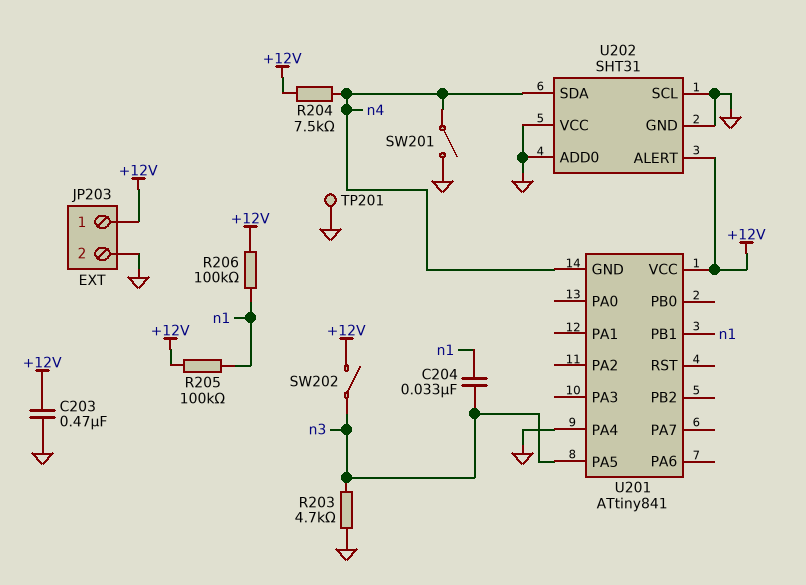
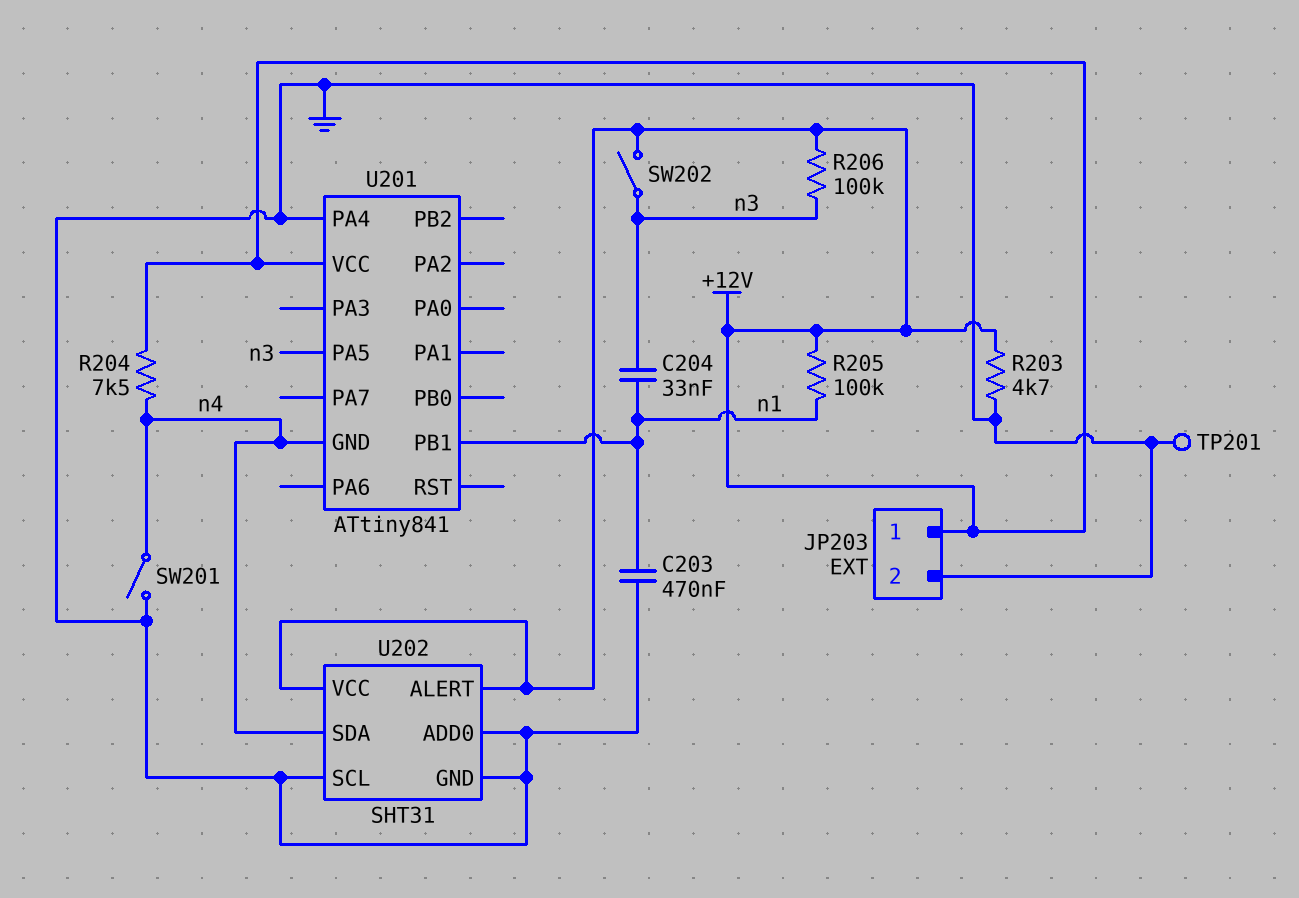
C203: 470nF (+12V, GND) -> 470nF (GND, n1)
R203: 4.7k (GND, n3) -> 4.7k (+12V, GND)
R206: 100k (+12V, n1) -> 100k (+12V, n3)
U202 pin VCC: GND -> +12V

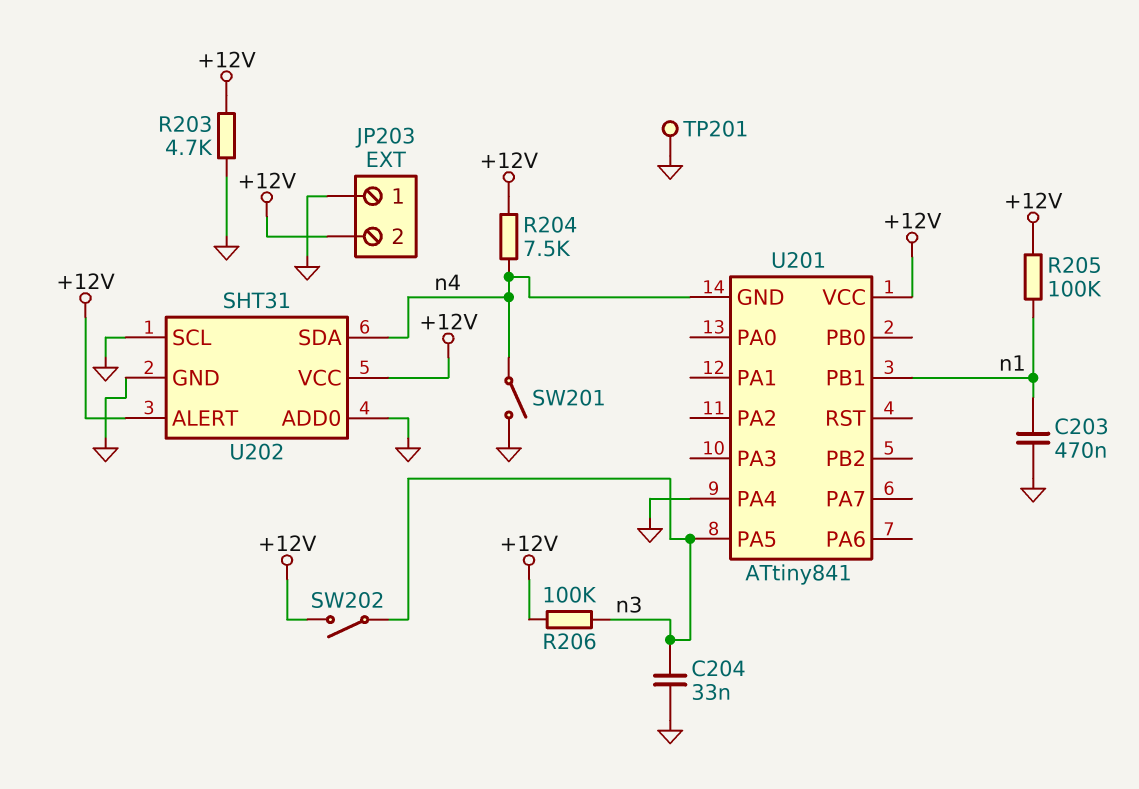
C204: 33nF (n1, n3) -> 33nF (GND, n3)
JP203 pin 1: +12V -> GND
JP203 pin 2: GND -> +12V

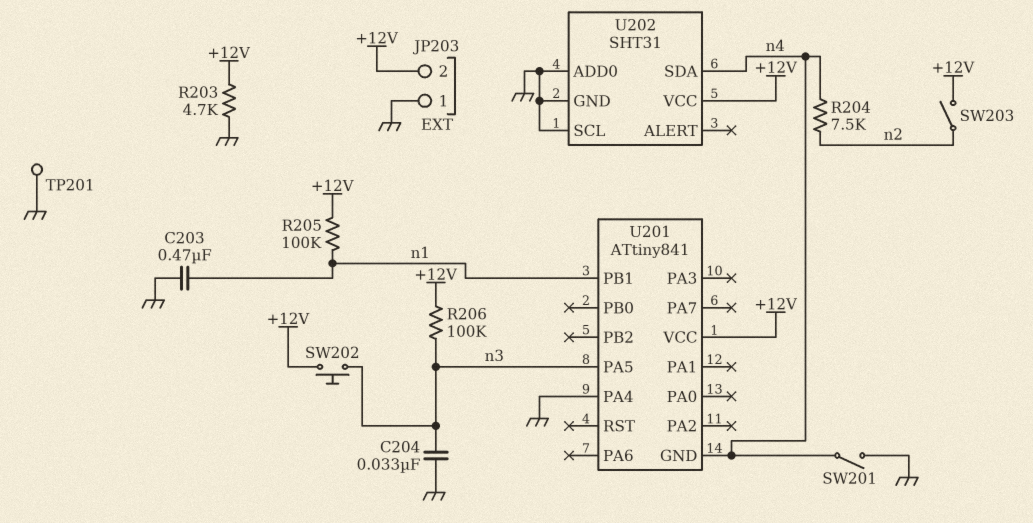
R204: 7.5k (+12V, n4) -> 7.5k (n2, n4)
SW202: switch (+12V, n3) -> button (+12V, n3)
SW203: none -> switch (+12V, n2)
U202 pin ALERT: +12V -> none

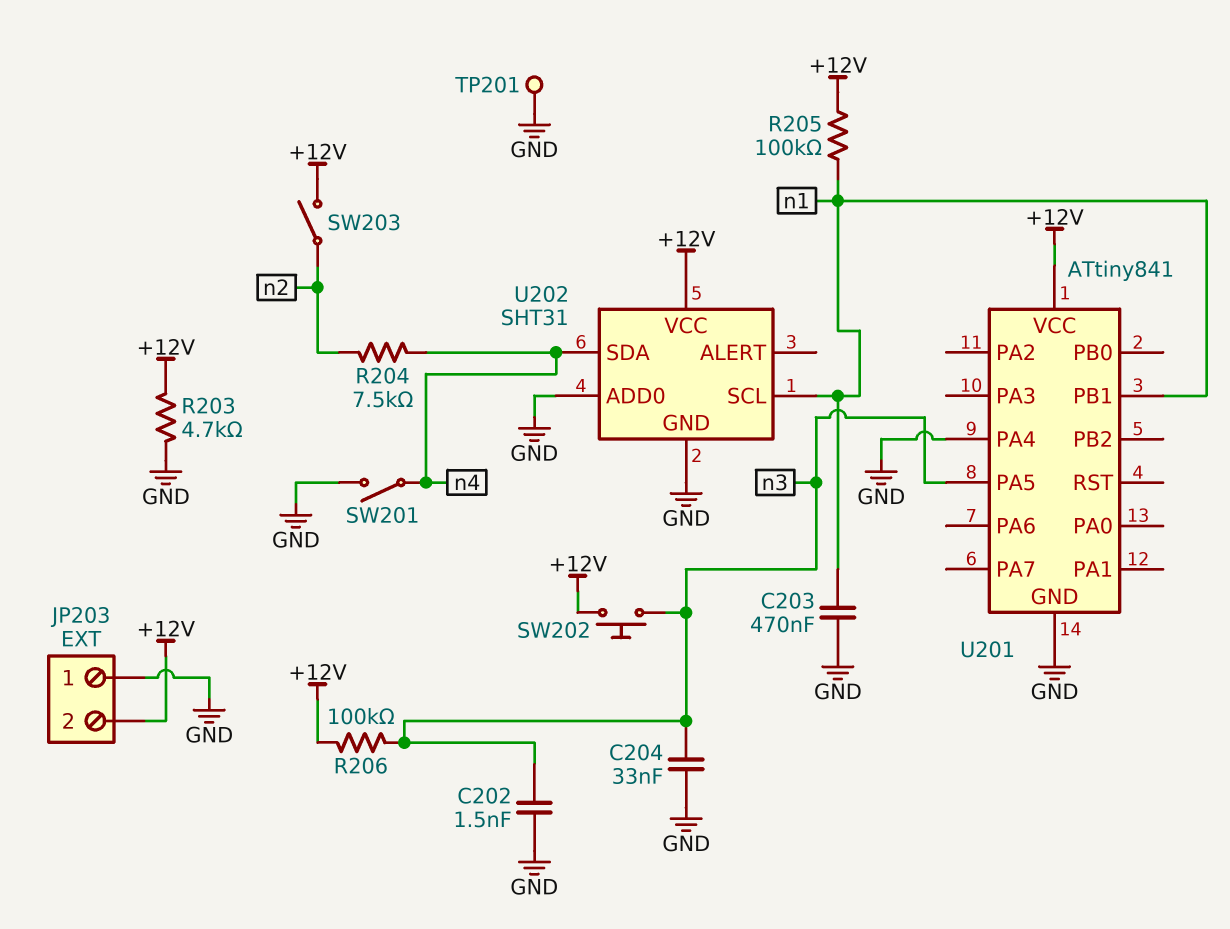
C202: none -> 1.5nF (GND, n3)
U201 pin GND: n4 -> GND
U202 pin SCL: GND -> n1

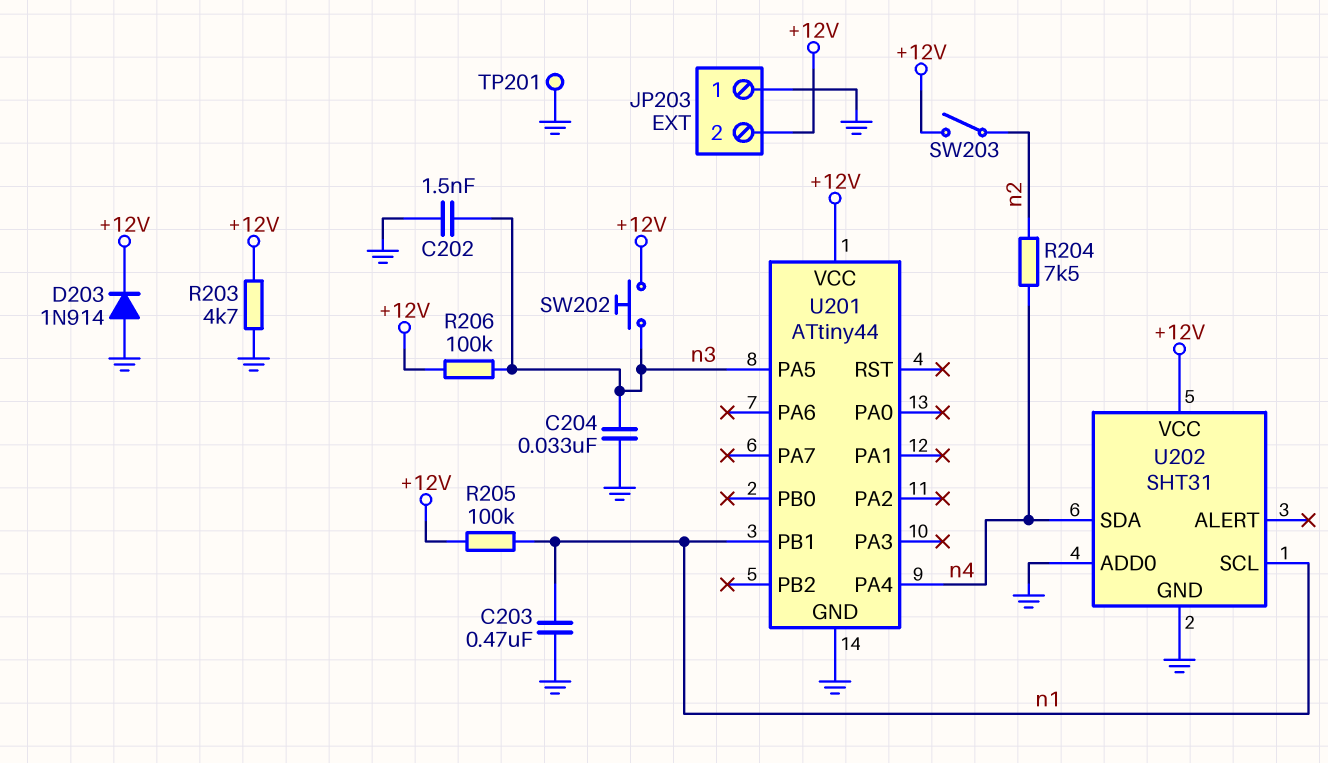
D203: none -> diode 1N914 (A GND, K +12V)
SW201: switch (GND, n4) -> none
U201: ATtiny841 -> ATtiny44
U201 pin PA4: GND -> n4

